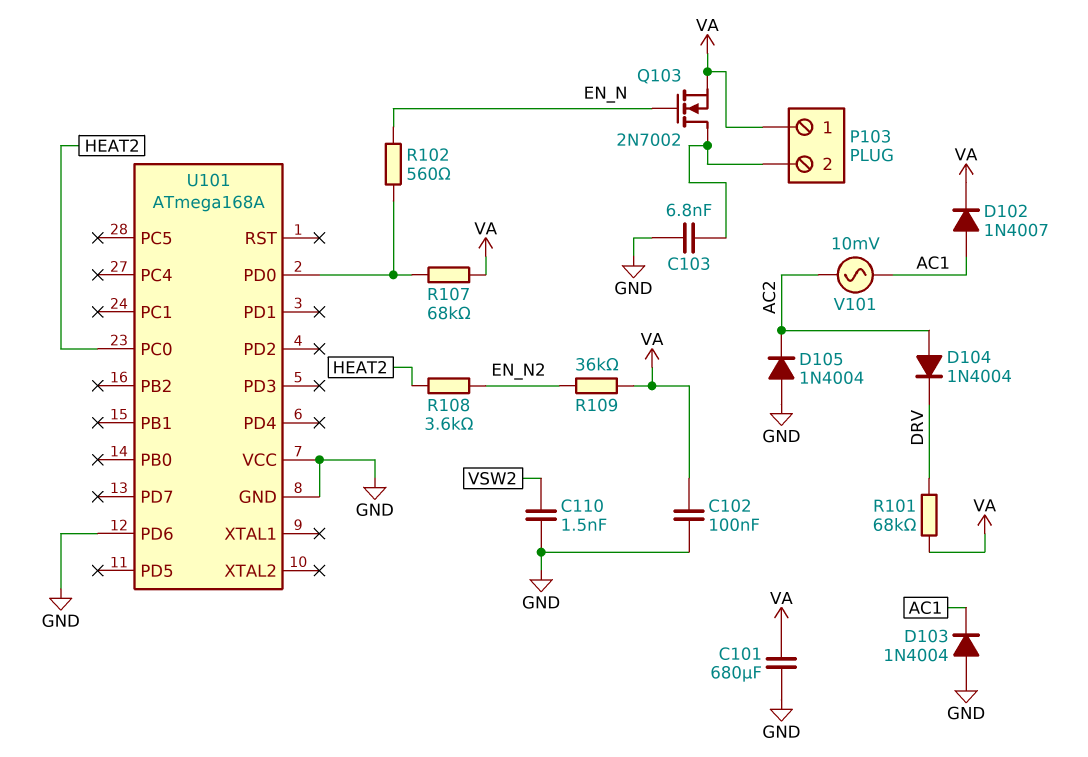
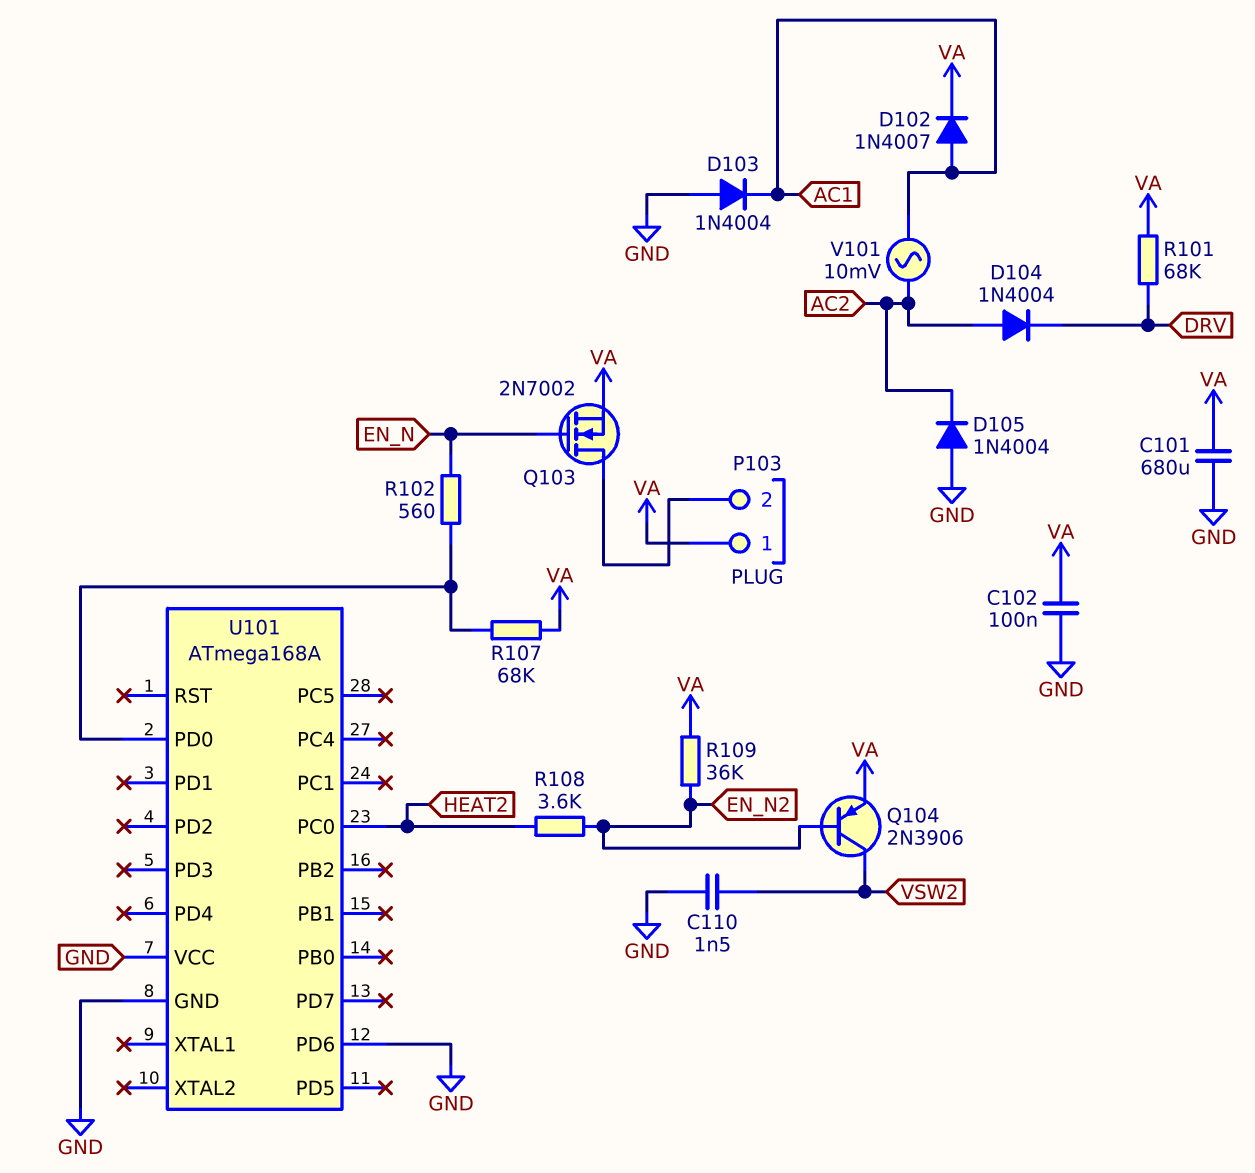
C103: 6.8nF (GND, P103/2) -> none
Q104: none -> PNP 2N3906 (B EN_N2, C VSW2, E VA)

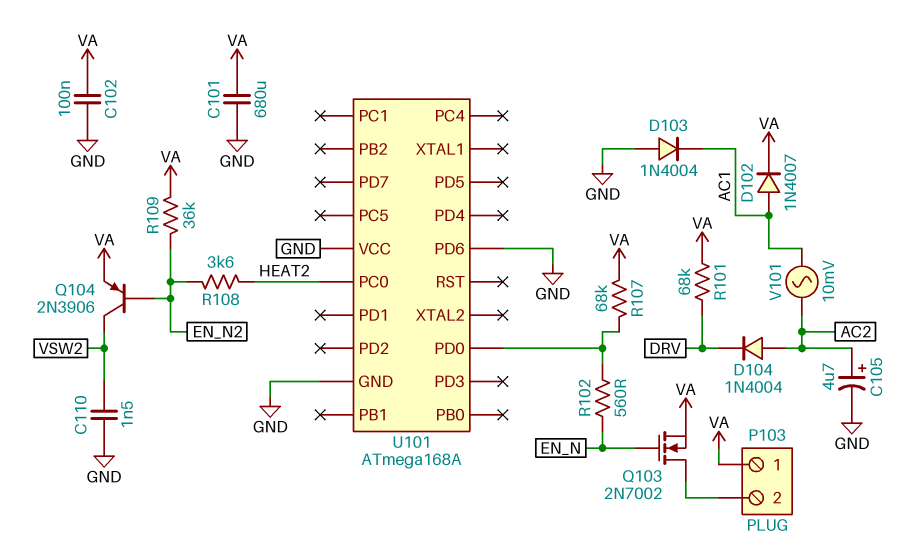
C105: none -> 4.7uF (plus AC2, minus GND)
D105: diode 1N4004 (A GND, K AC2) -> none

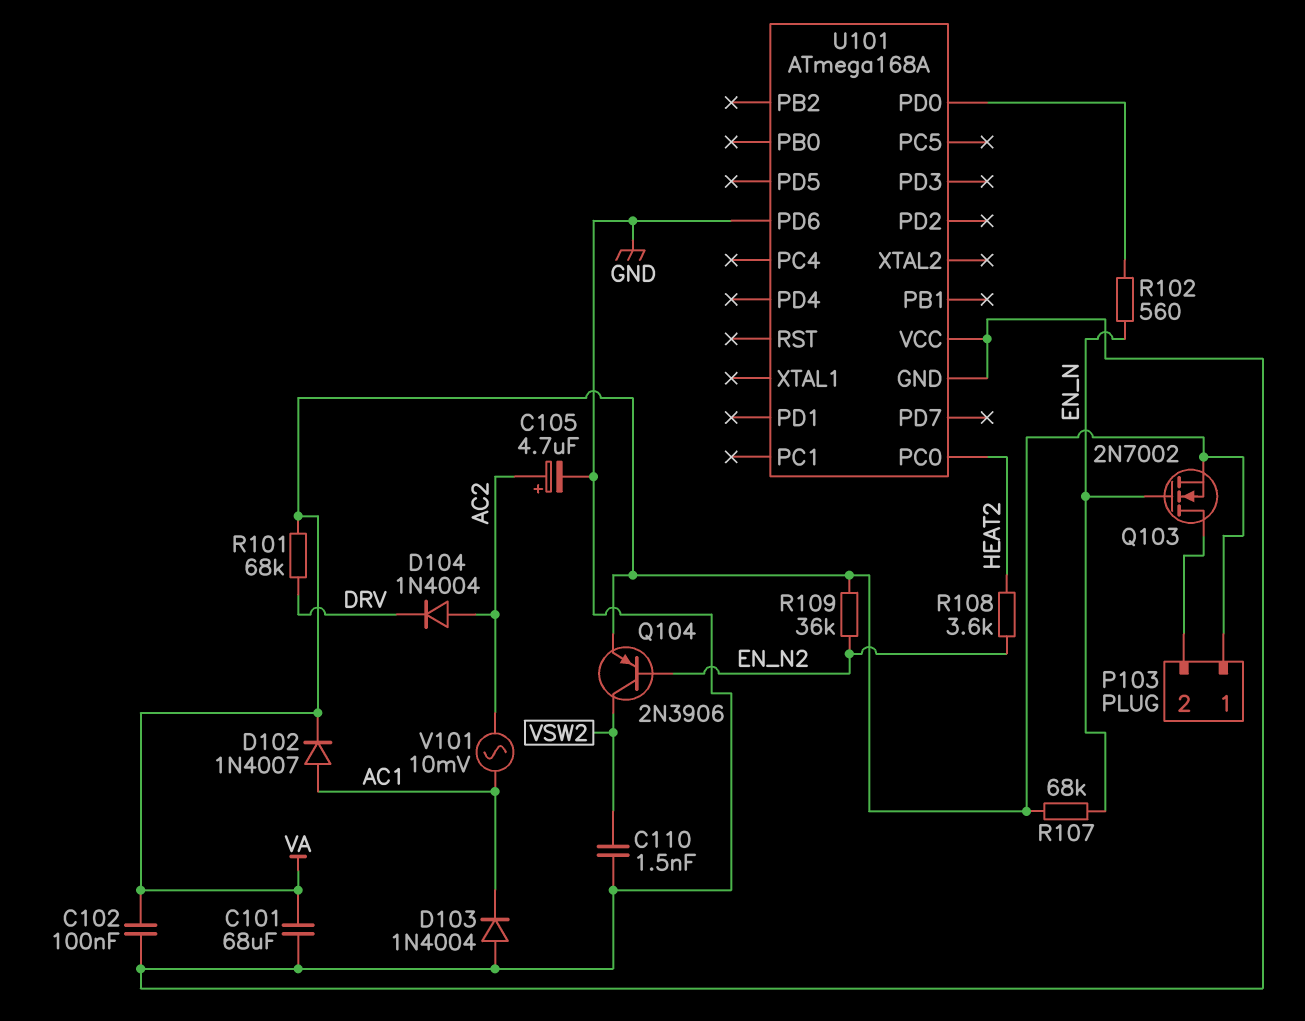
C101: 680uF (GND, VA) -> 68uF (GND, VA)
R107: 68k (U101/PD0, VA) -> 68k (EN_N, VA)

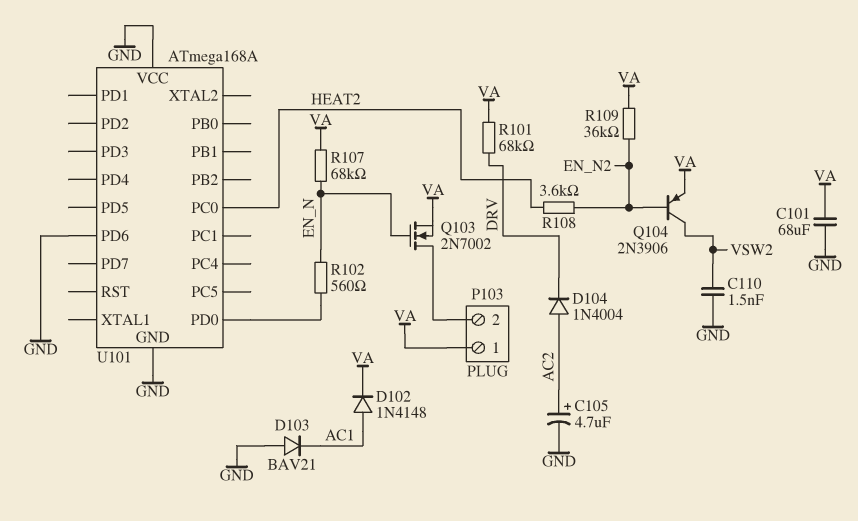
C102: 100nF (GND, VA) -> none
D102: diode 1N4007 (A AC1, K VA) -> diode 1N4148 (A AC1, K VA)
D103: diode 1N4004 (A GND, K AC1) -> diode BAV21 (A GND, K AC1)
V101: AC 10mV (AC1, AC2) -> none

